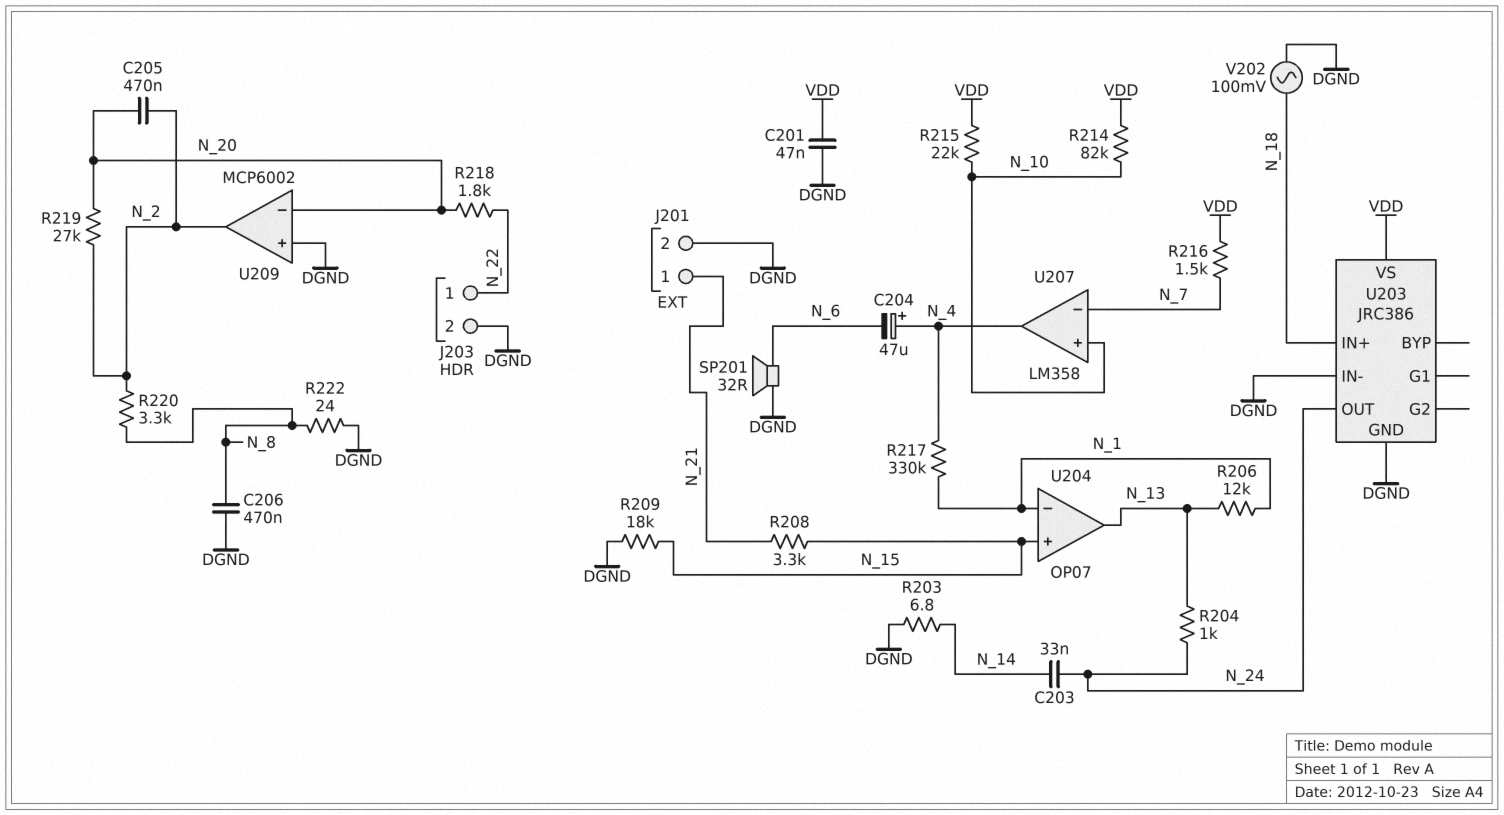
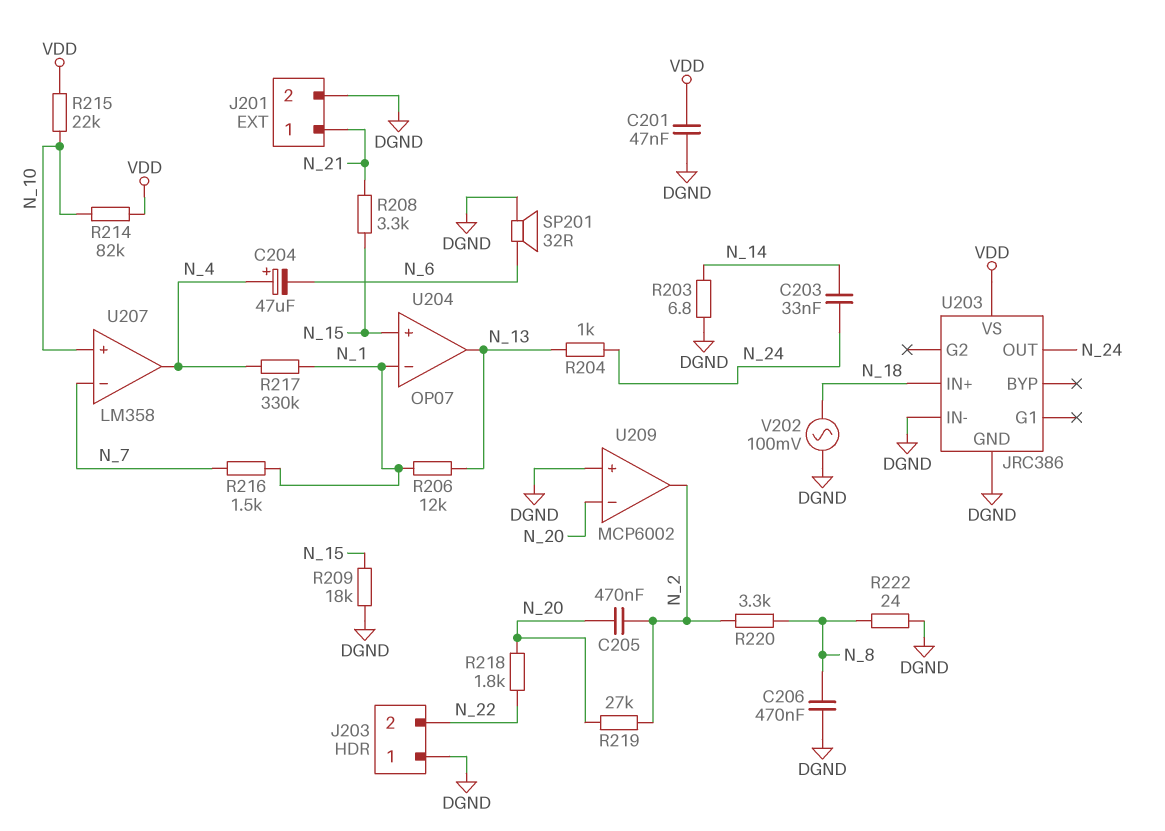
J203 pin 1: N_22 -> DGND
J203 pin 2: DGND -> N_22
R216: 1.5k (N_7, VDD) -> 1.5k (N_1, N_7)

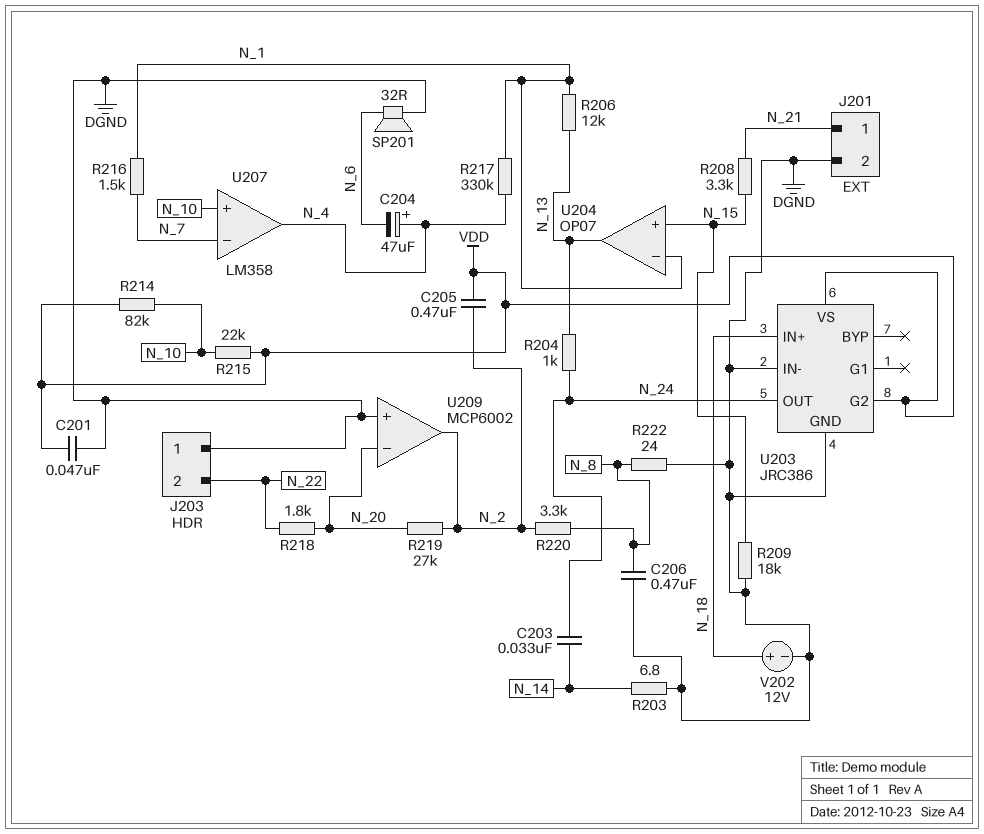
C205: 470nF (N_2, N_20) -> 470nF (N_2, VDD)
U203 pin G2: none -> VDD
V202: AC 100mV (DGND, N_18) -> 12V (plus N_18, minus DGND)

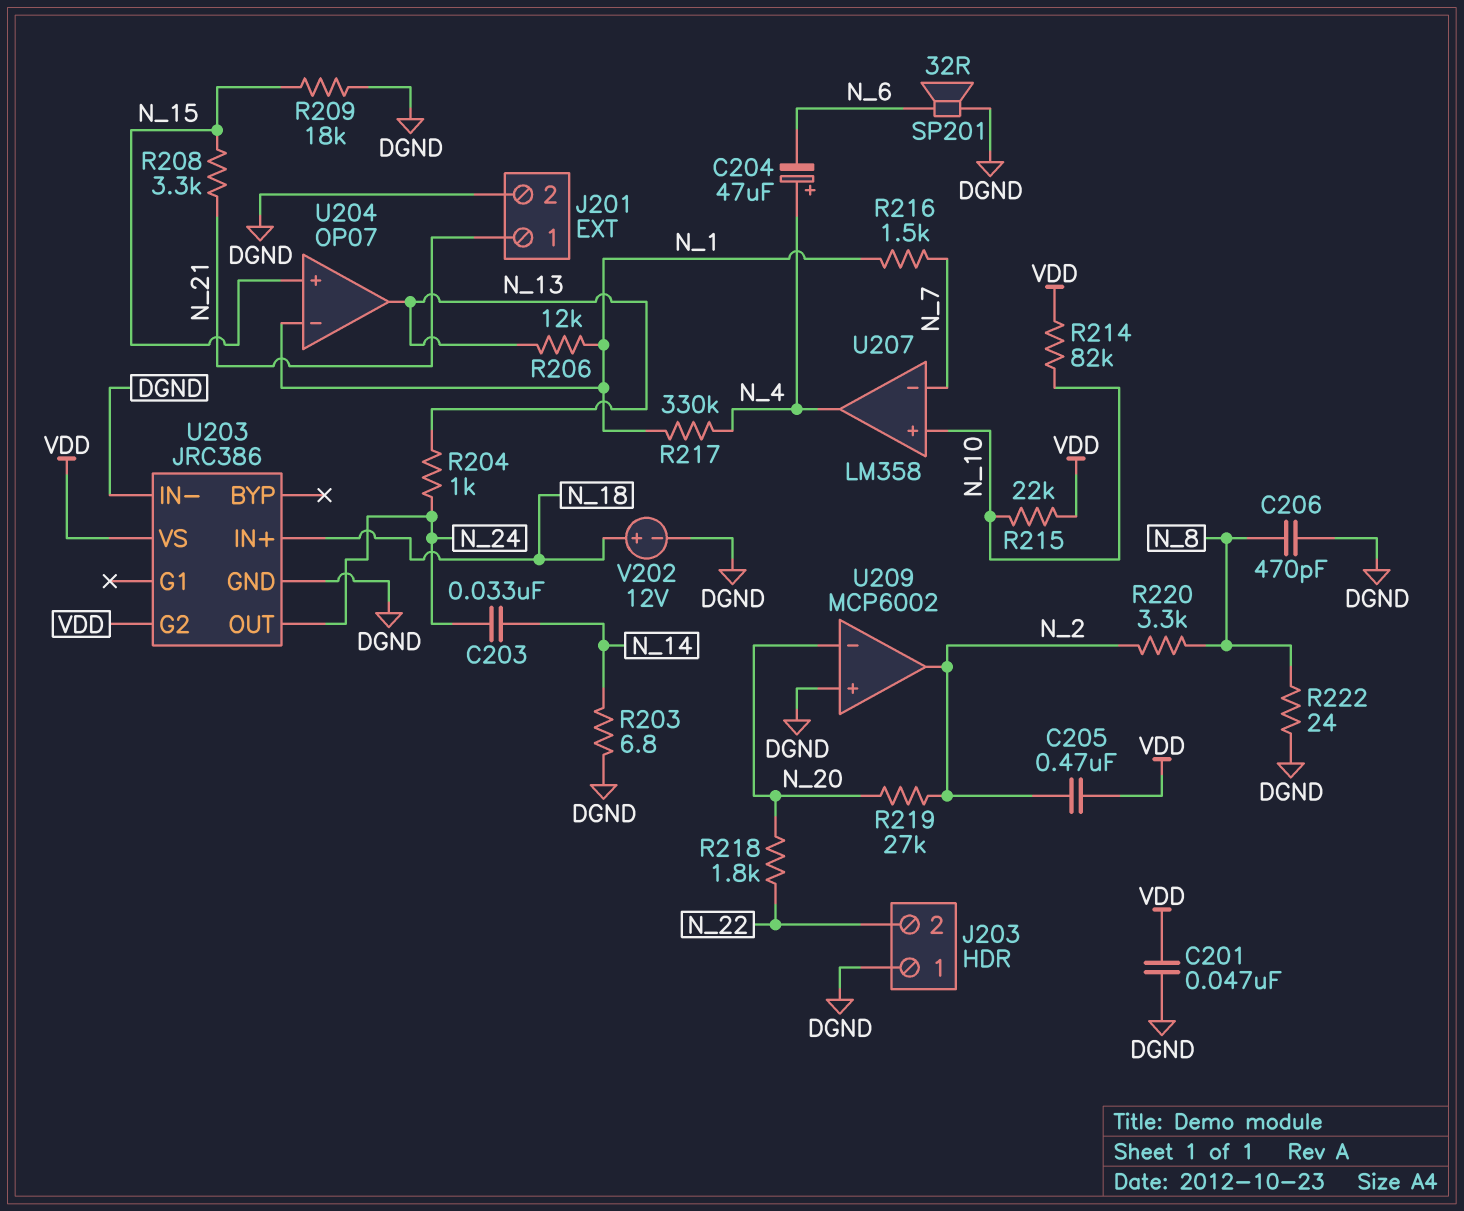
C206: 470nF (DGND, N_8) -> 470pF (DGND, N_8)

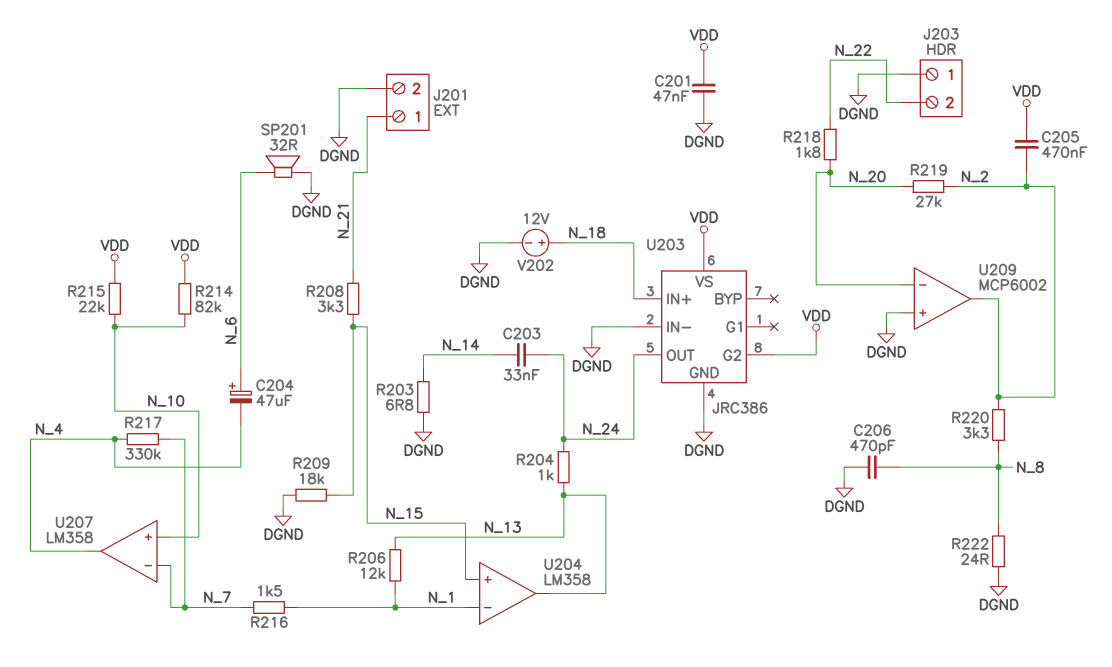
C204: 47uF (plus N_4, minus N_6) -> 47uF (plus N_6, minus N_4)
R217: 330k (N_1, N_4) -> 330k (N_4, N_7)
U204: OP07 -> LM358

